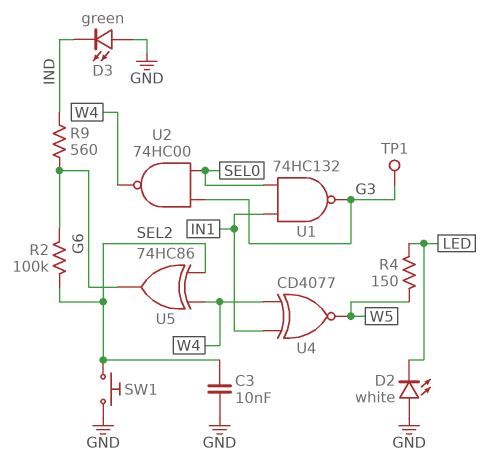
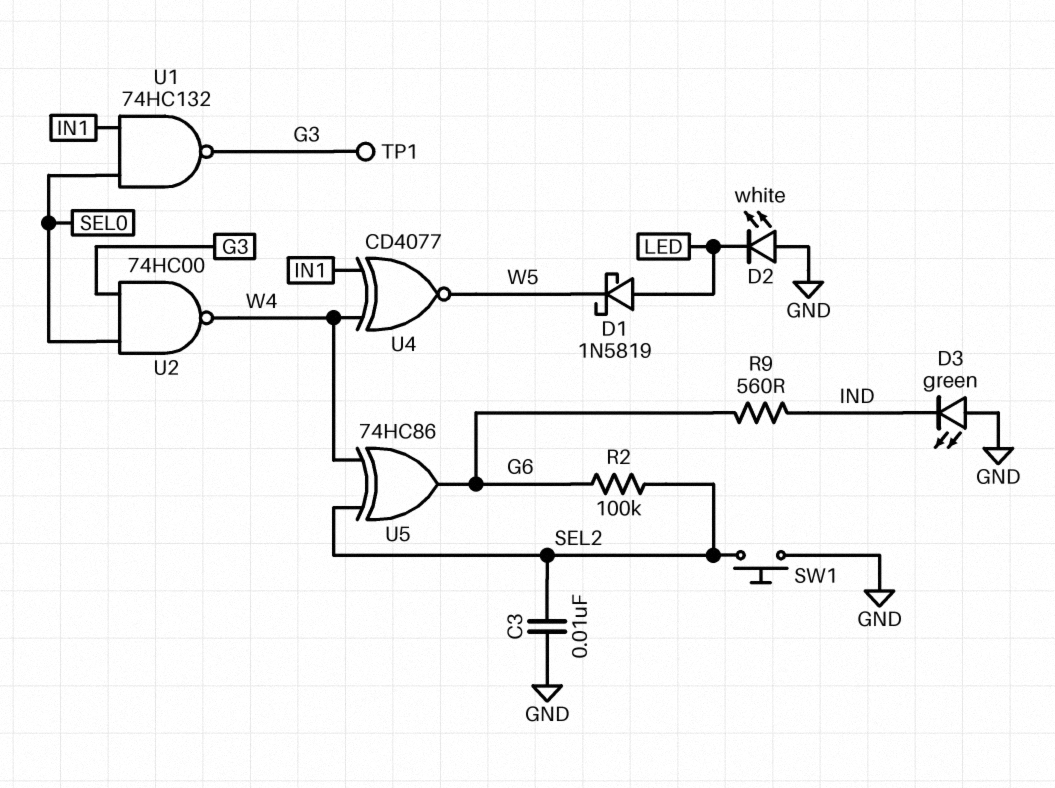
D1: none -> schottky 1N5819 (A LED, K W5)
R4: 150 (LED, W5) -> none

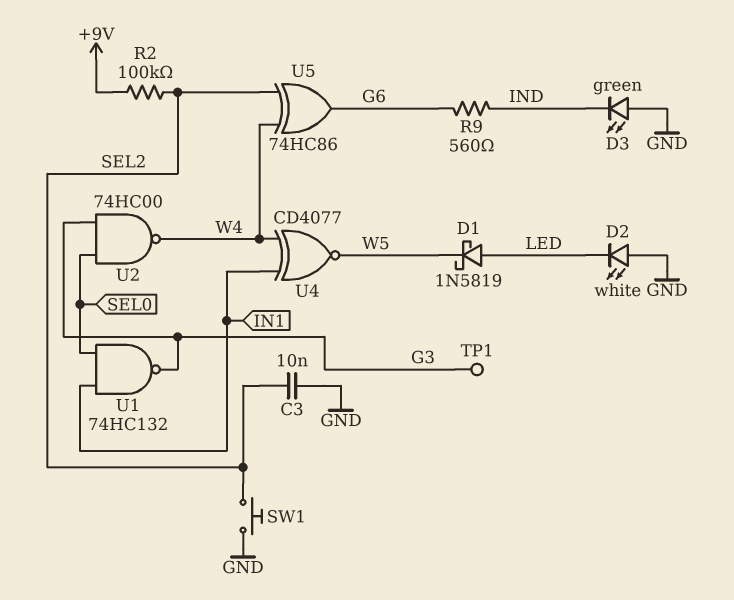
R2: 100k (G6, SEL2) -> 100k (+9V, SEL2)

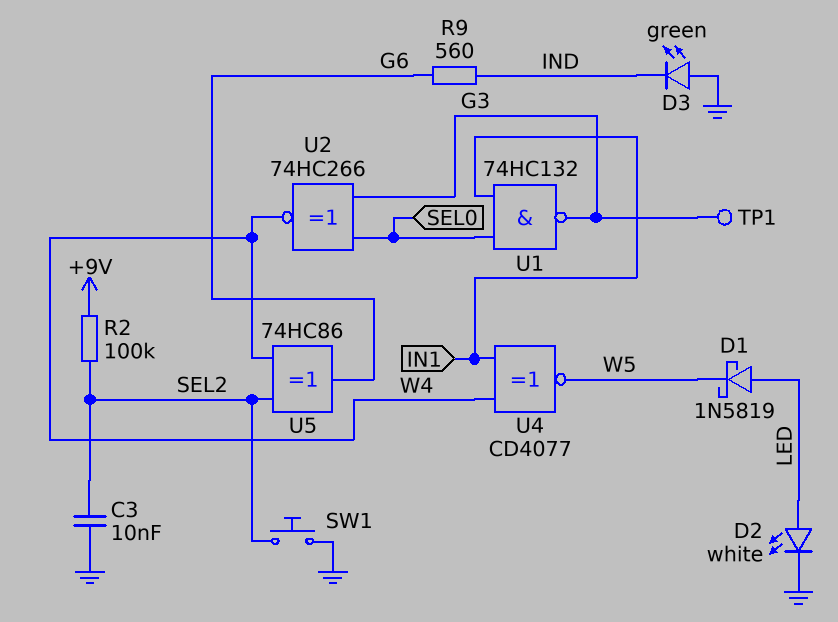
D2: LED white (A GND, K LED) -> LED white (A LED, K GND)
U2: NAND 74HC00 (in G3, in SEL0, out W4) -> XNOR 74HC266 (in G3, in SEL0, out W4)

